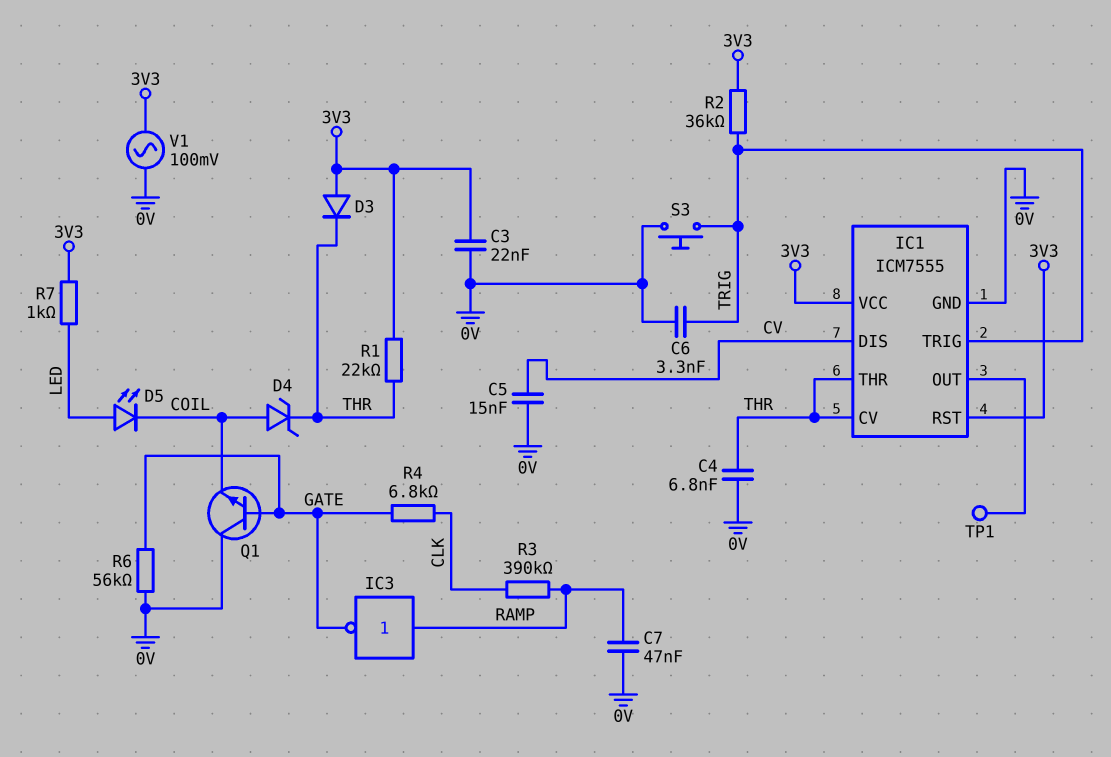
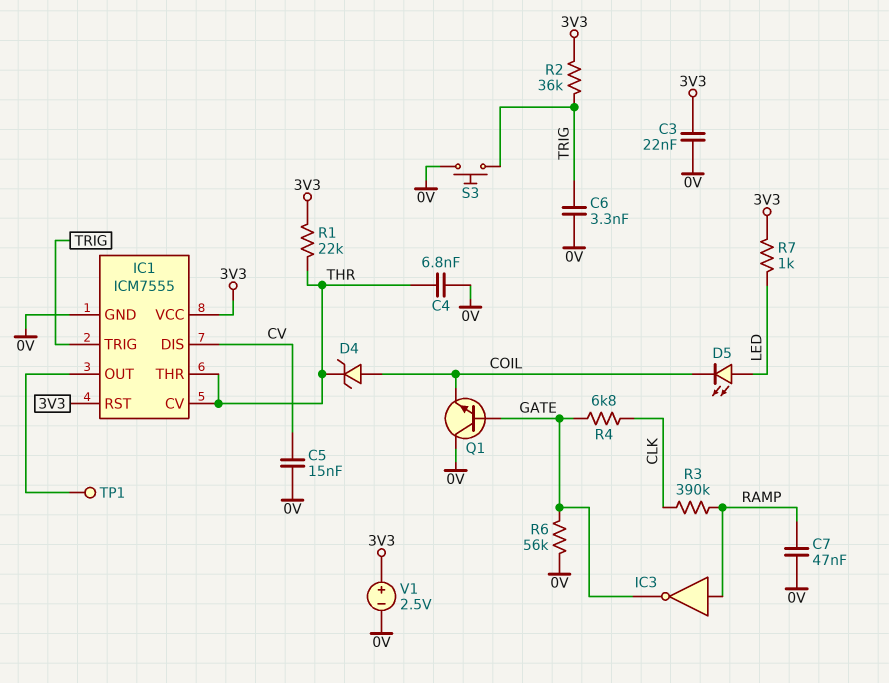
D3: diode (A 3V3, K THR) -> none
V1: AC 100mV (0V, 3V3) -> 2.5V (plus 3V3, minus 0V)

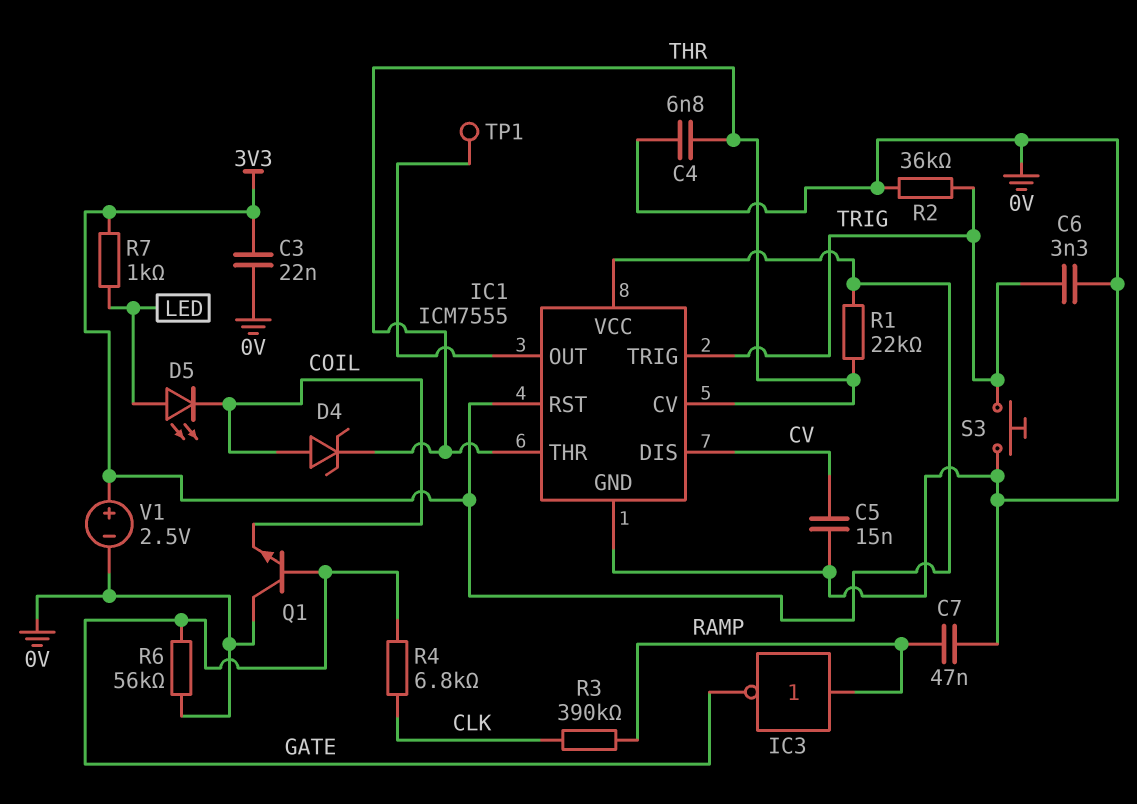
R2: 36k (3V3, TRIG) -> 36k (0V, TRIG)

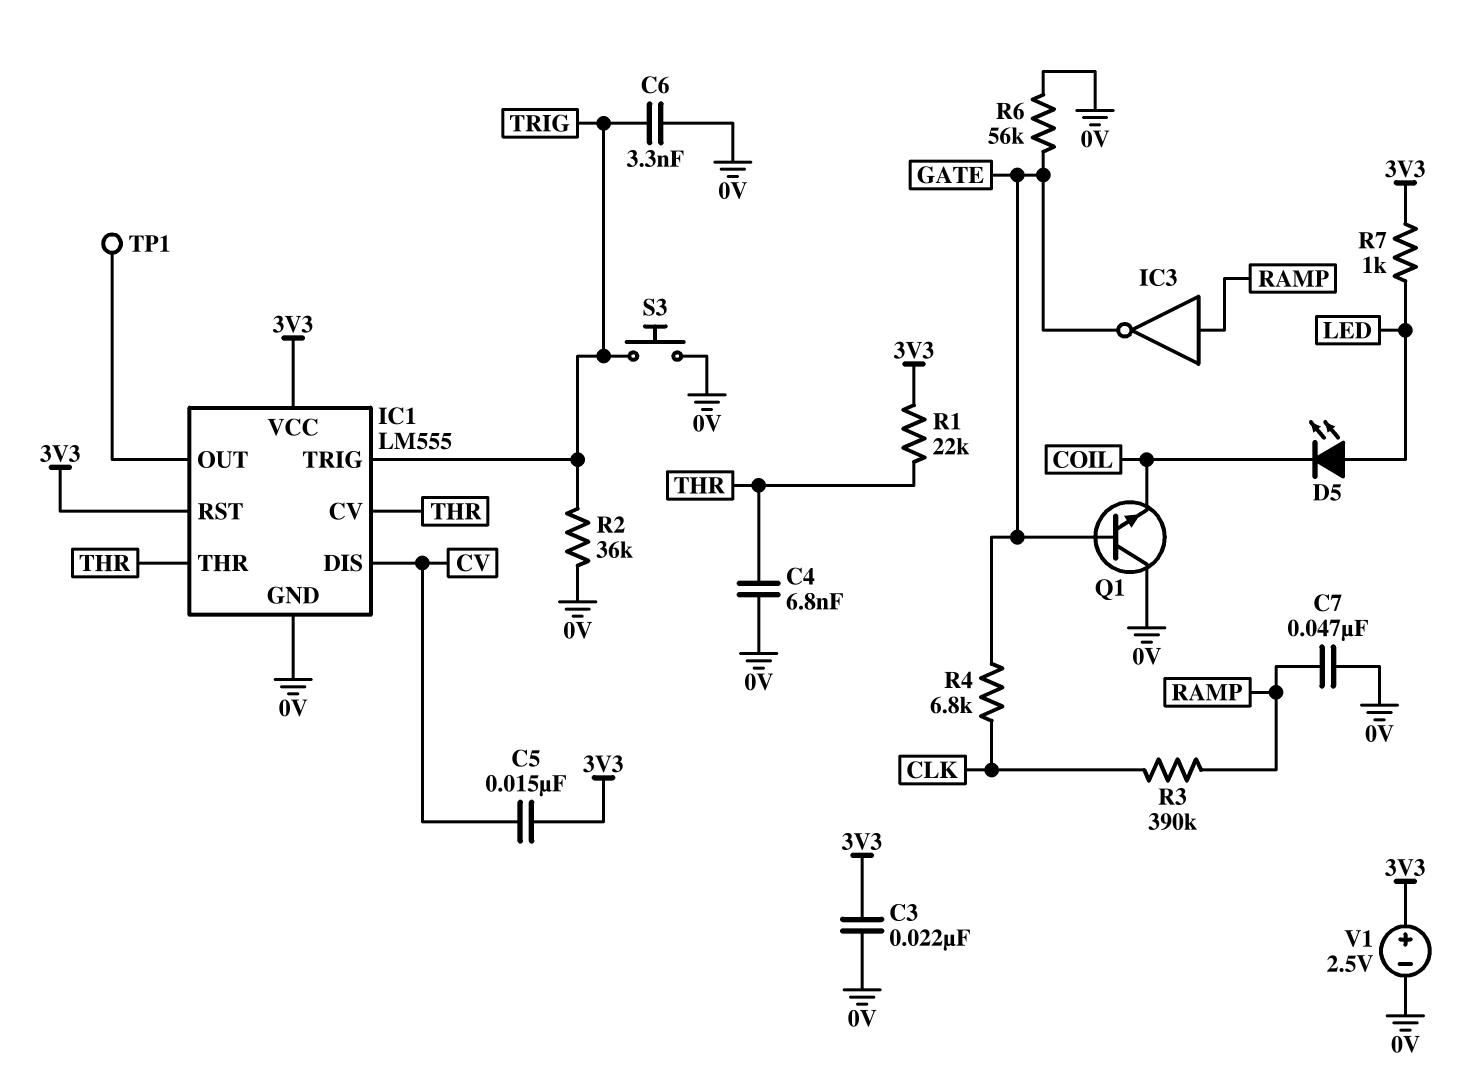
C5: 15nF (0V, CV) -> 15nF (3V3, CV)
D4: zener (A COIL, K THR) -> none
IC1: ICM7555 -> LM555

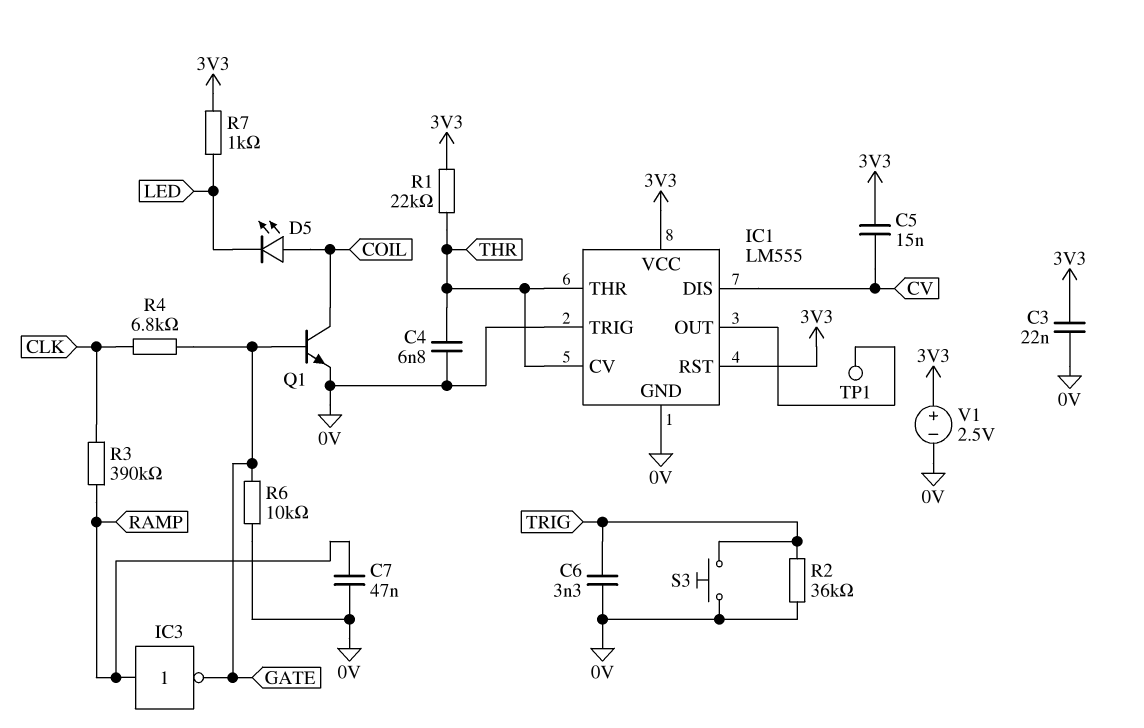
D5: LED (A LED, K COIL) -> LED (A COIL, K LED)
IC1 pin TRIG: TRIG -> 0V
Q1: NPN (B GATE, C 0V, E COIL) -> NPN (B GATE, C COIL, E 0V)
R6: 56k (0V, GATE) -> 10k (0V, GATE)

